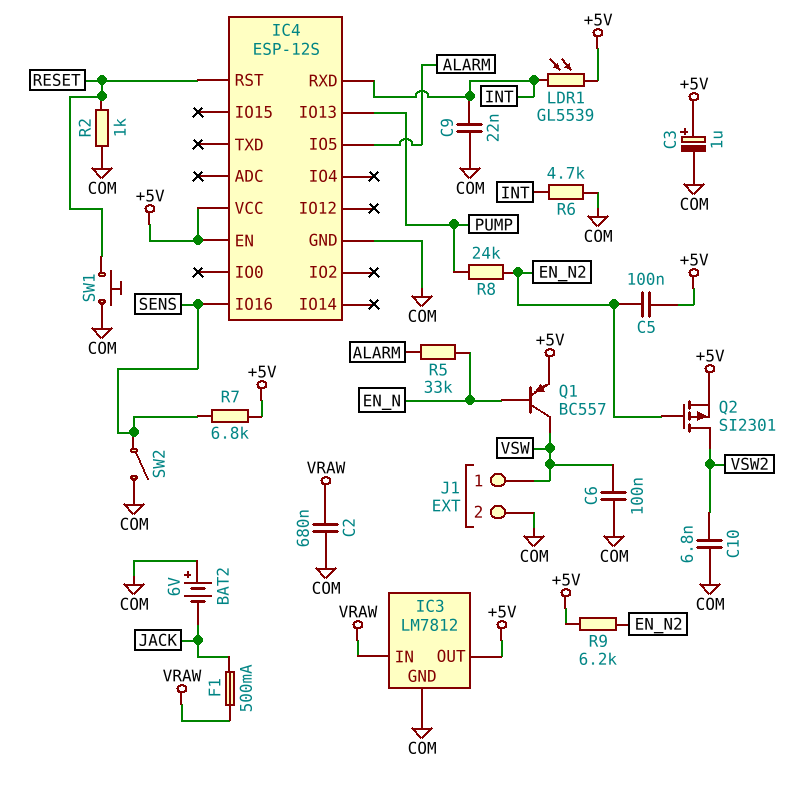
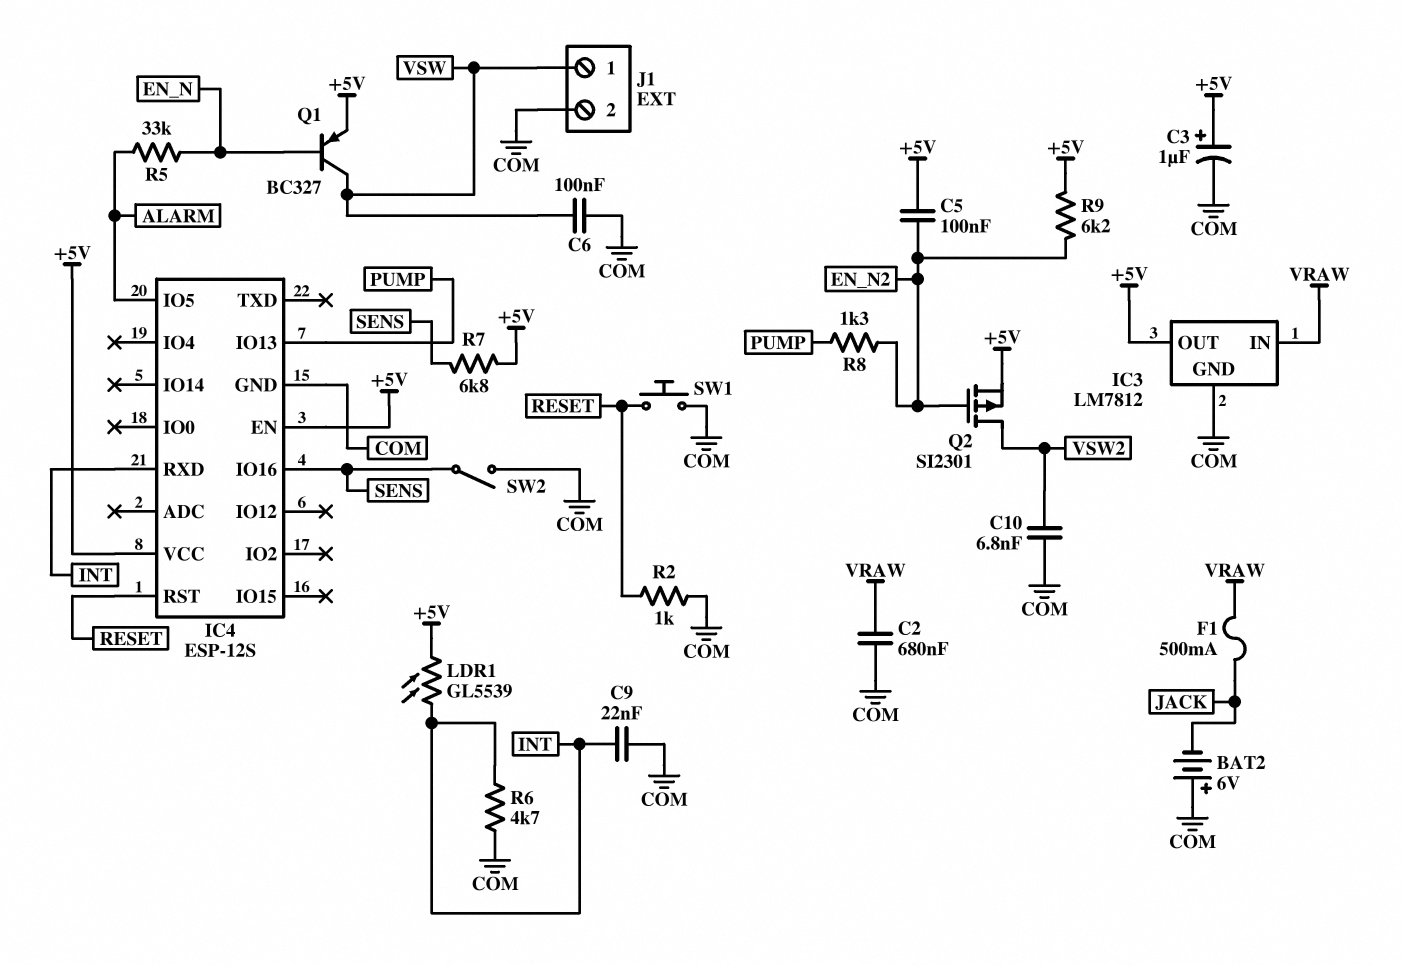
Q1: PNP BC557 (B EN_N, C VSW, E +5V) -> PNP BC327 (B EN_N, C VSW, E +5V)
R8: 24k (EN_N2, PUMP) -> 1.3k (EN_N2, PUMP)

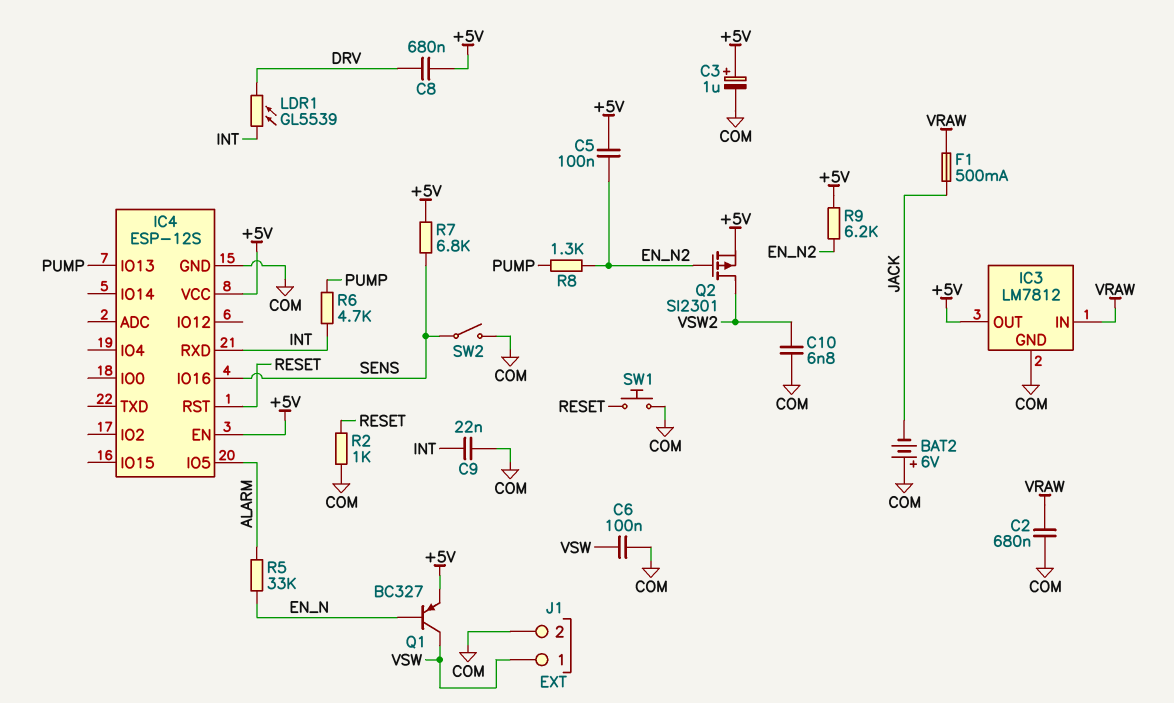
C8: none -> 680nF (+5V, DRV)
LDR1: GL5539 (+5V, INT) -> GL5539 (DRV, INT)
R6: 4.7k (COM, INT) -> 4.7k (INT, PUMP)

